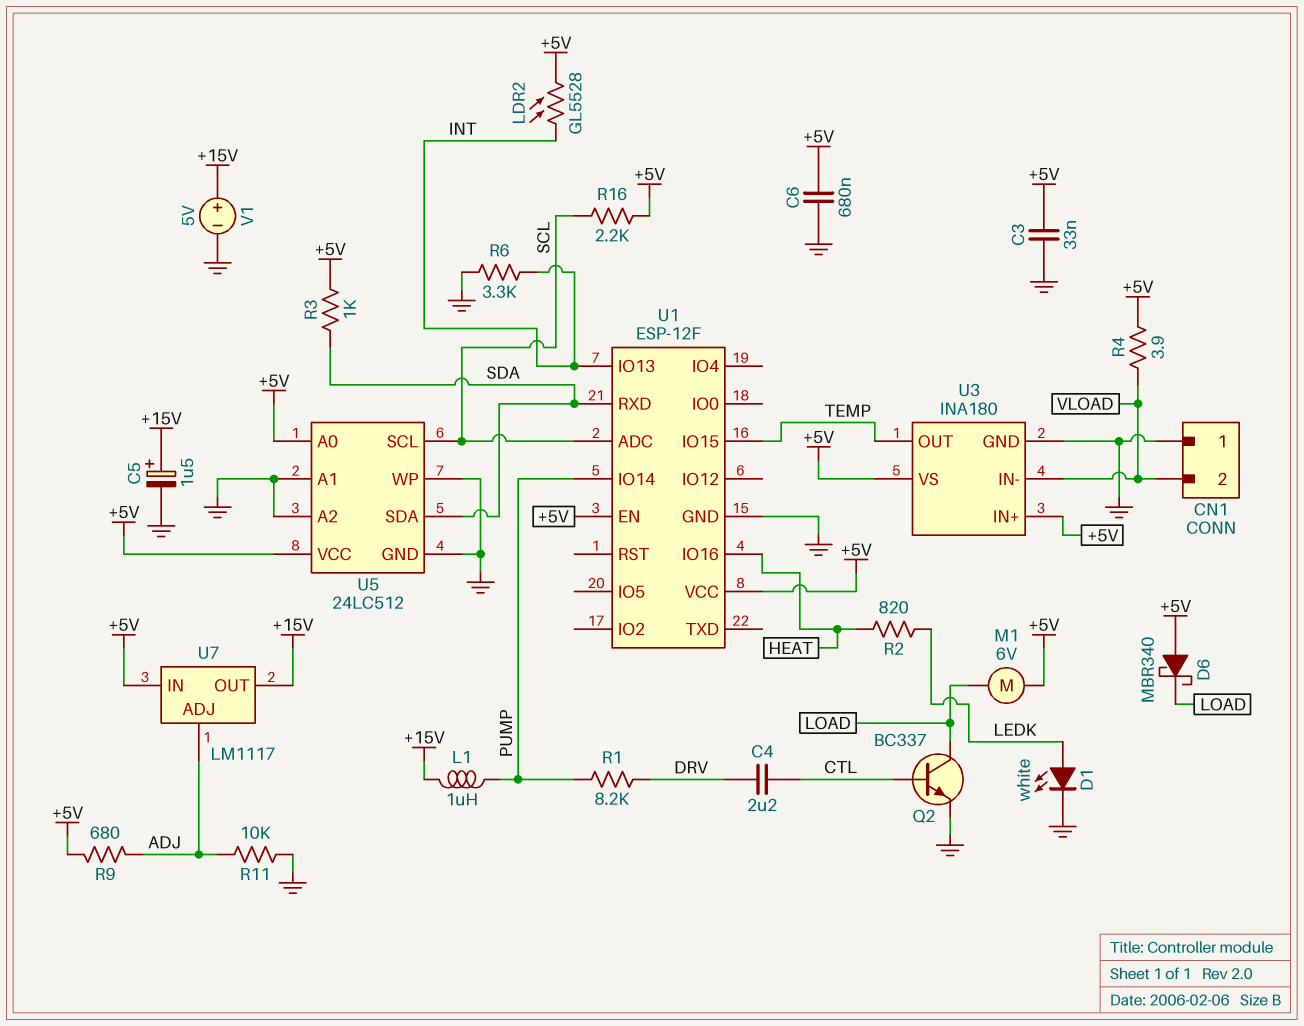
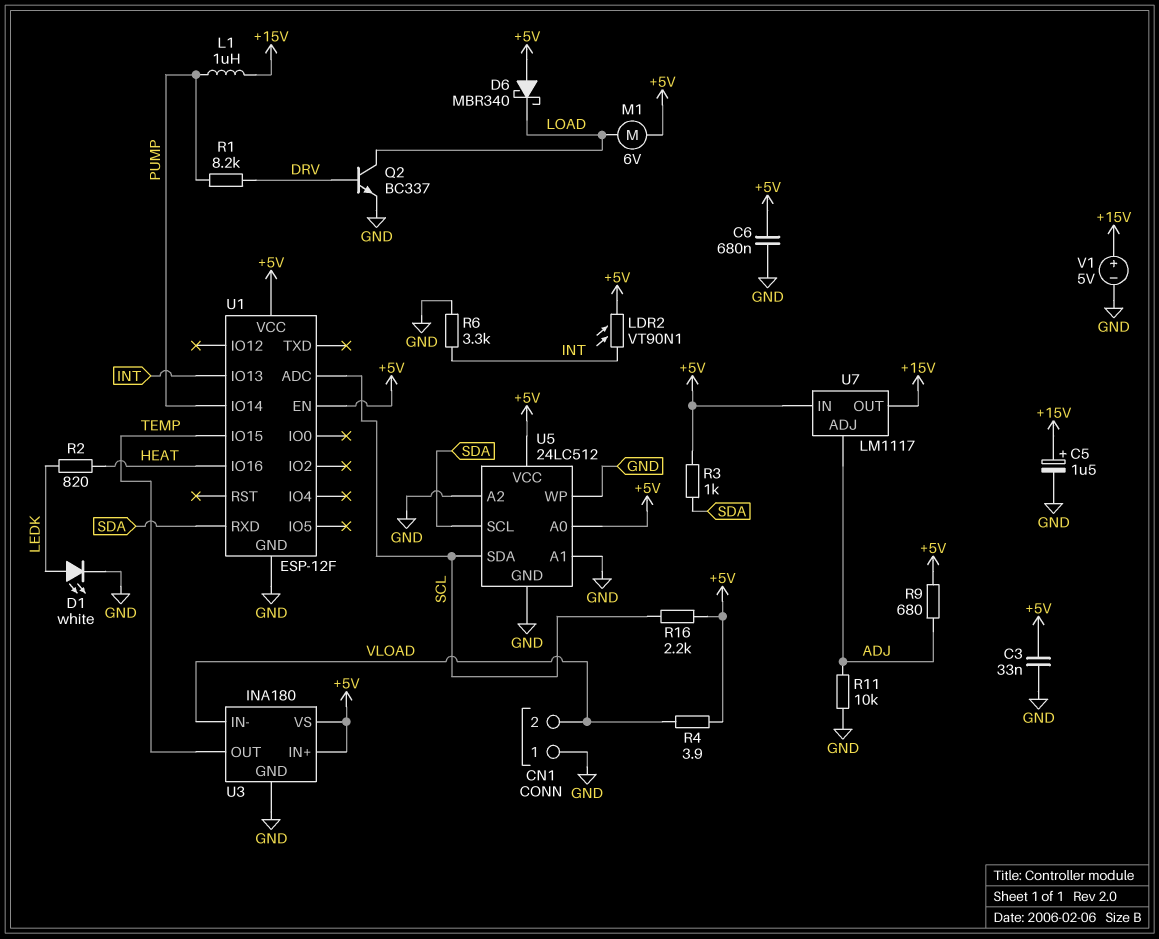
C4: 2.2uF (CTL, DRV) -> none
LDR2: GL5528 (+5V, INT) -> VT90N1 (+5V, INT)
Q2: NPN BC337 (B CTL, C LOAD, E GND) -> NPN BC337 (B DRV, C LOAD, E GND)
U5 pin SCL: SCL -> SDA
U5 pin SDA: SDA -> SCL

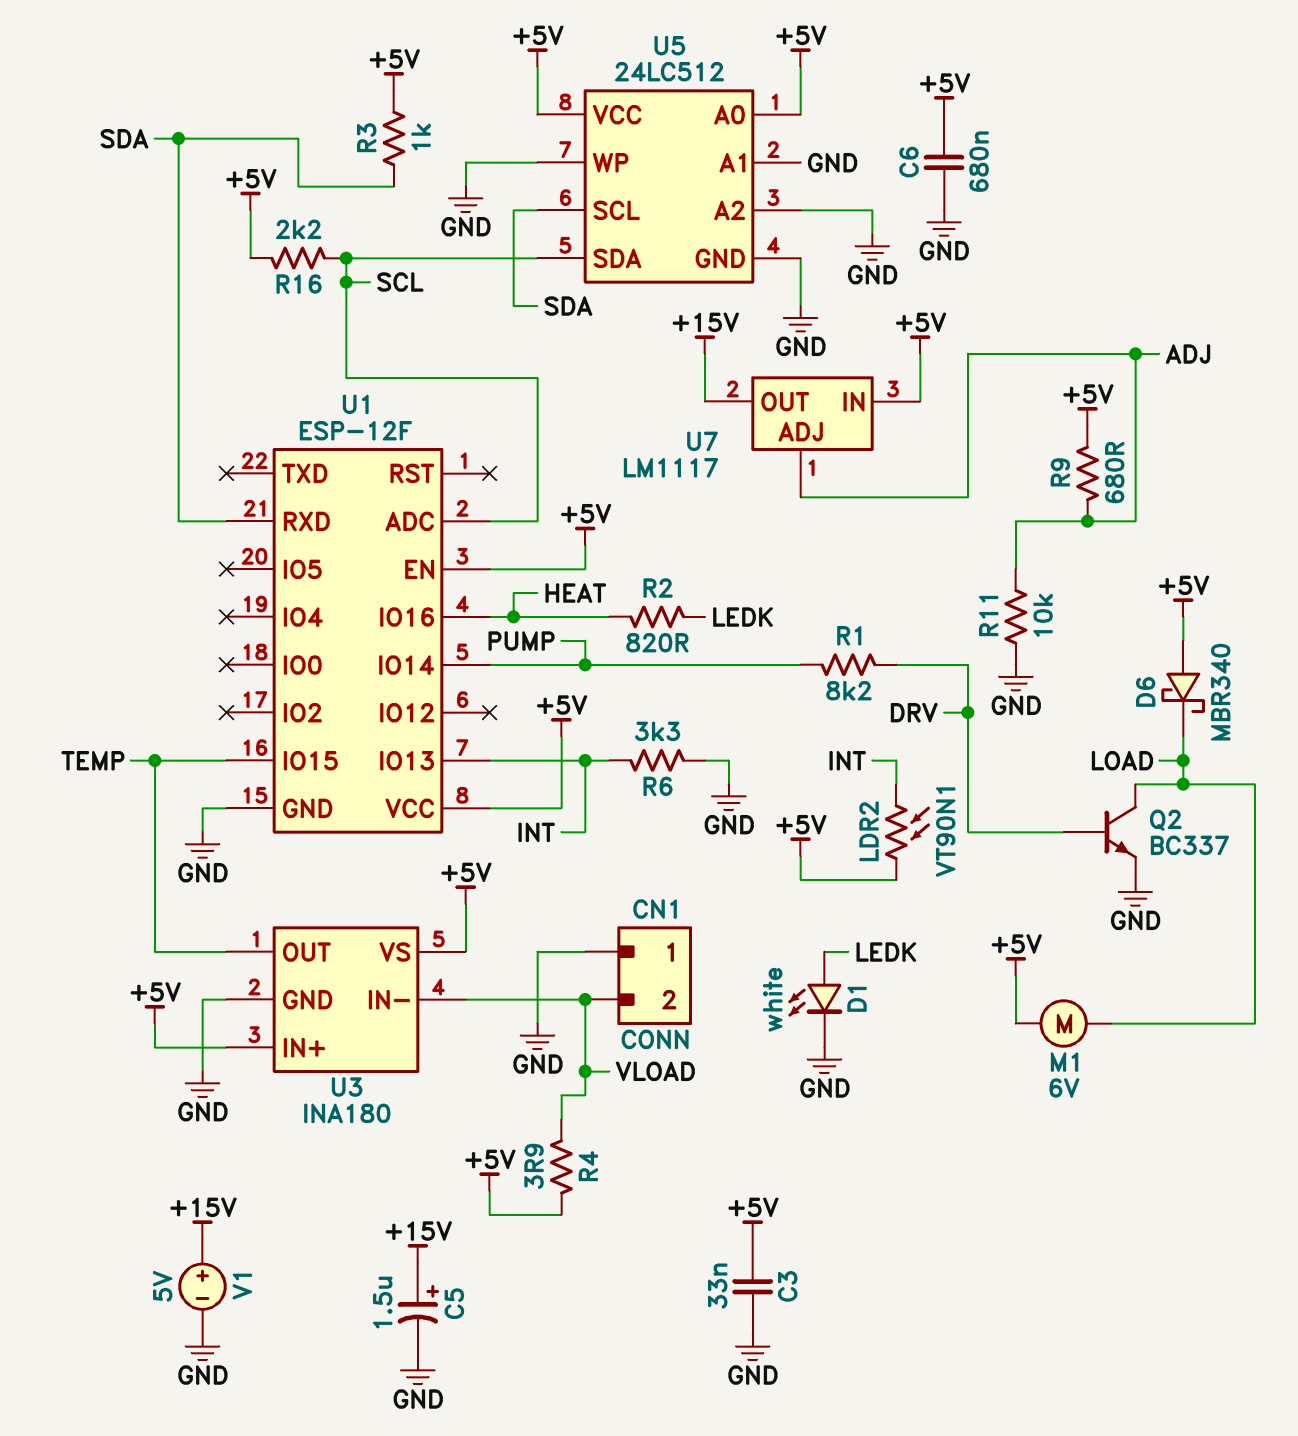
L1: 1uH (+15V, PUMP) -> none

